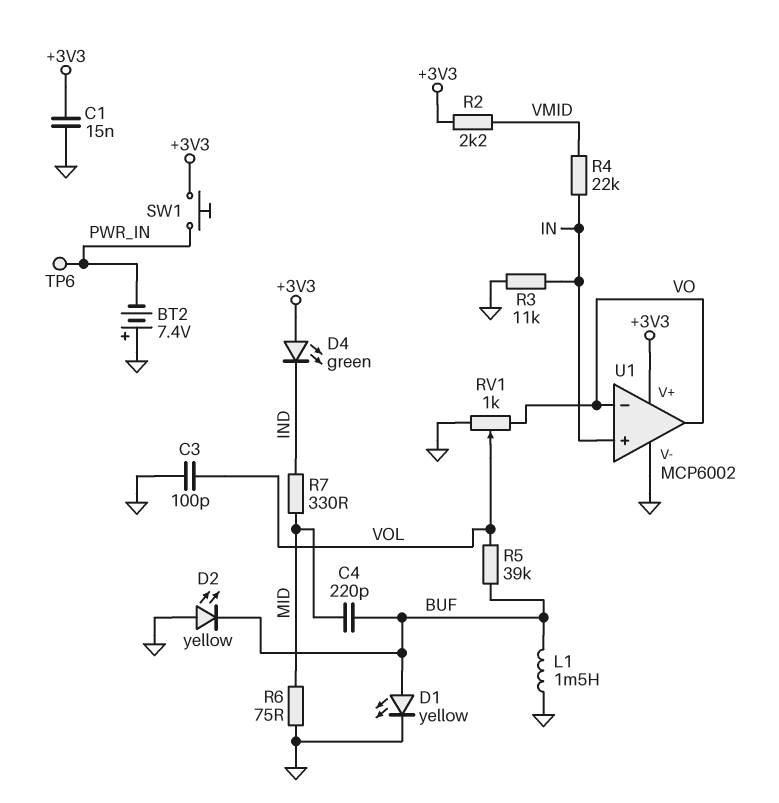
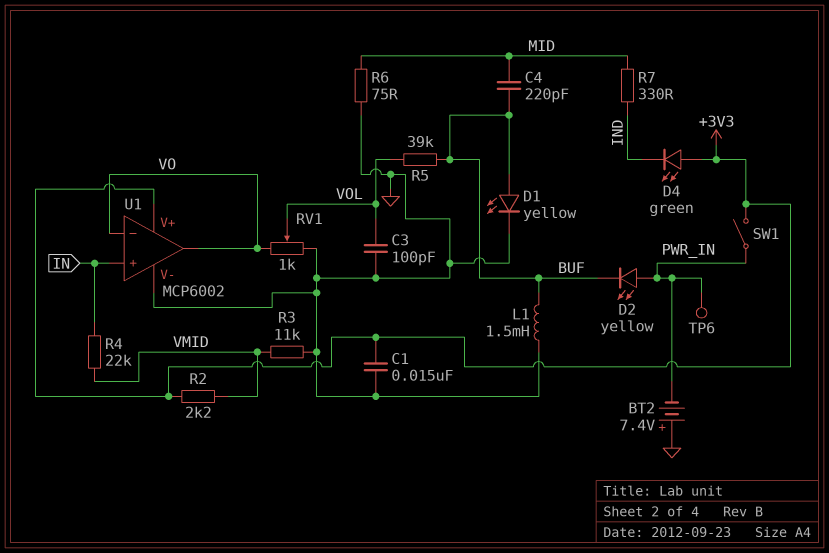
D2: LED yellow (A GND, K BUF) -> LED yellow (A PWR_IN, K BUF)
R3: 11k (GND, IN) -> 11k (GND, VMID)
SW1: button (+3V3, PWR_IN) -> switch (+3V3, PWR_IN)

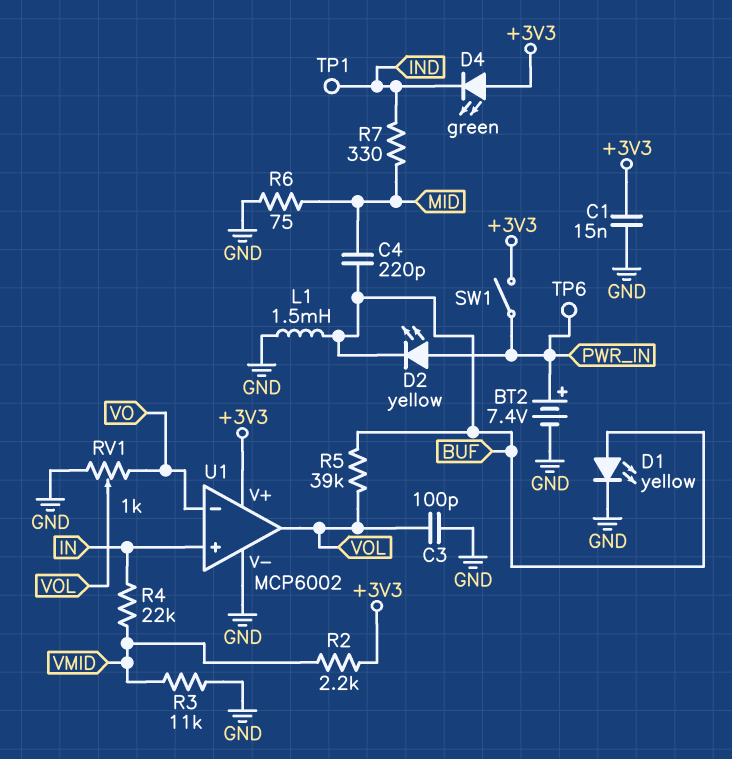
BT2: 7.4V (plus GND, minus PWR_IN) -> 7.4V (plus PWR_IN, minus GND)
TP1: none -> test point (IND)
U1 pin out: VO -> VOL

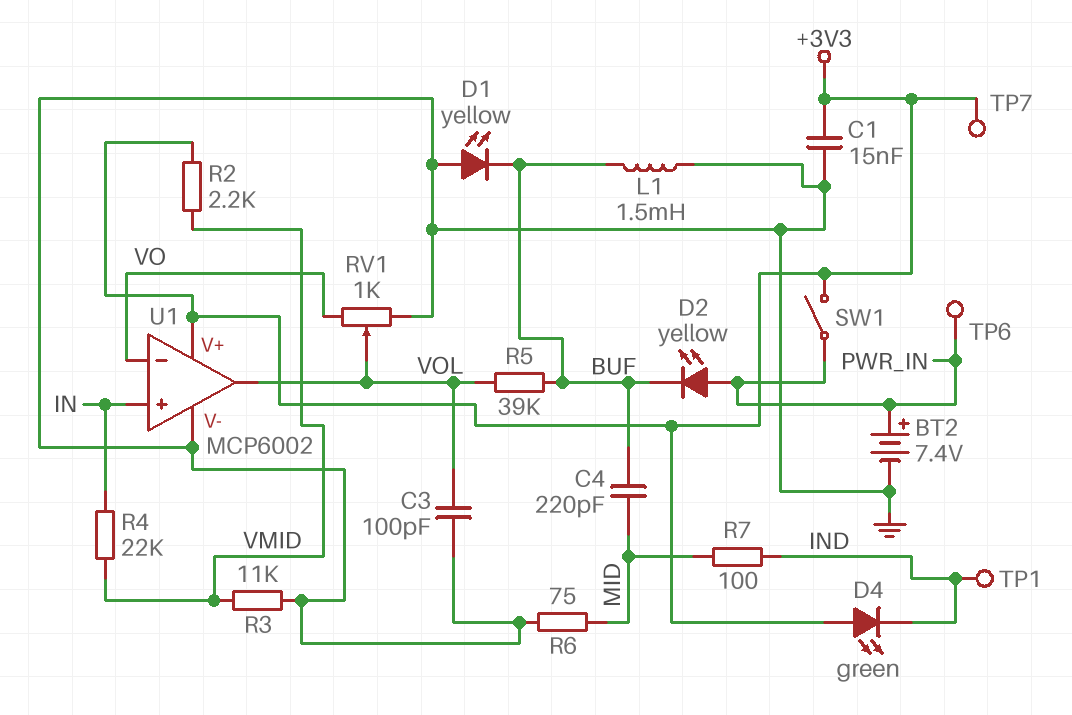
D1: LED yellow (A BUF, K GND) -> LED yellow (A GND, K BUF)
R7: 330 (IND, MID) -> 100 (IND, MID)
TP7: none -> test point (+3V3)

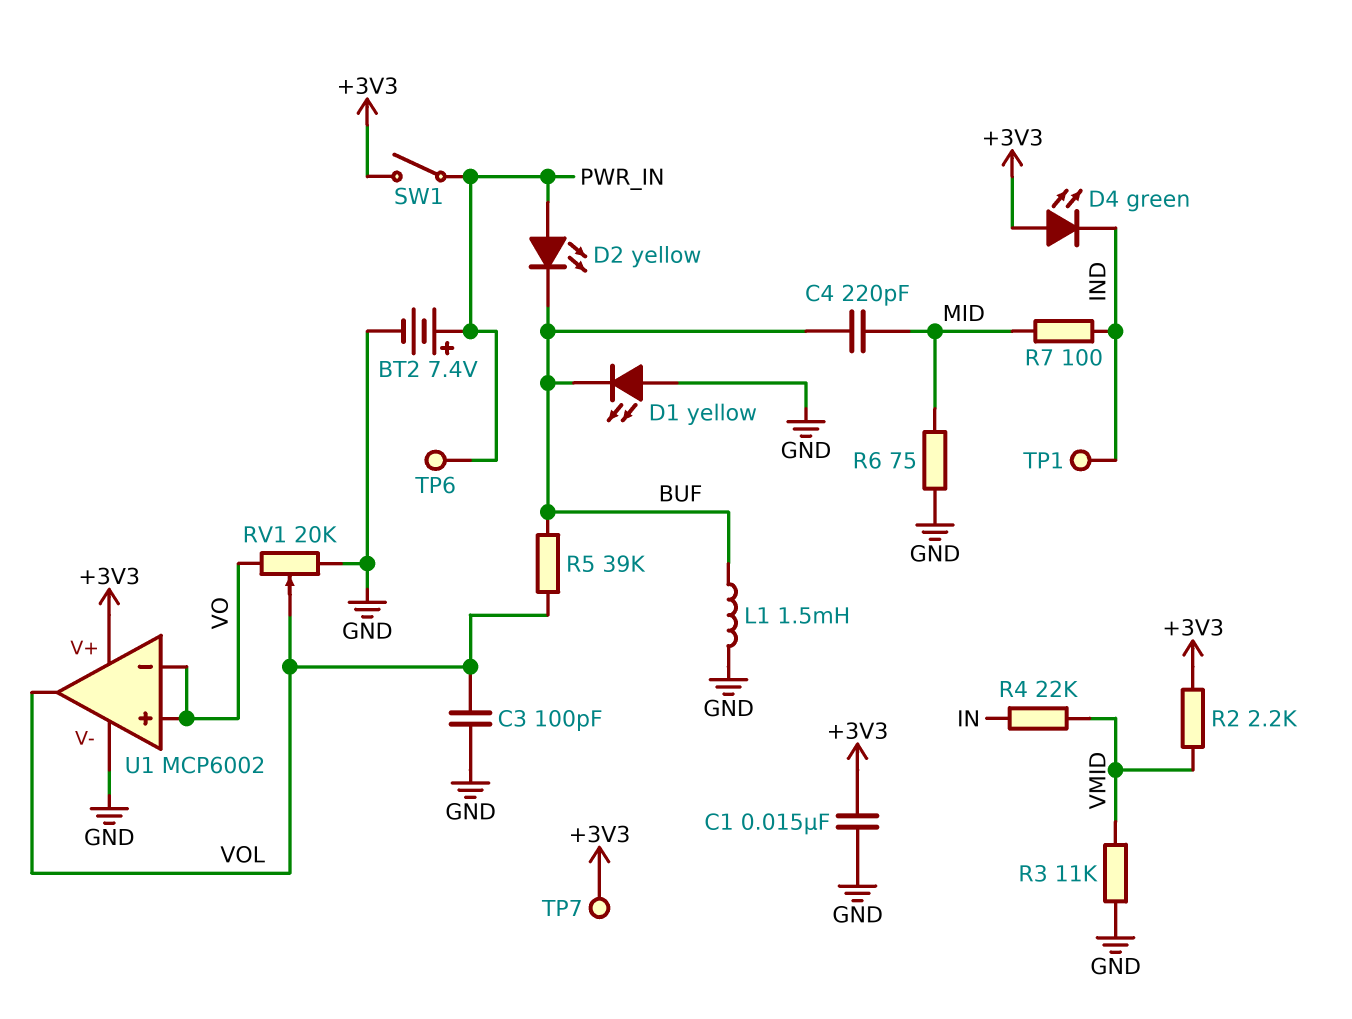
RV1: 1k (GND, VO, wiper VOL) -> 20k (GND, VO, wiper VOL)
U1 pin in+: IN -> VO

